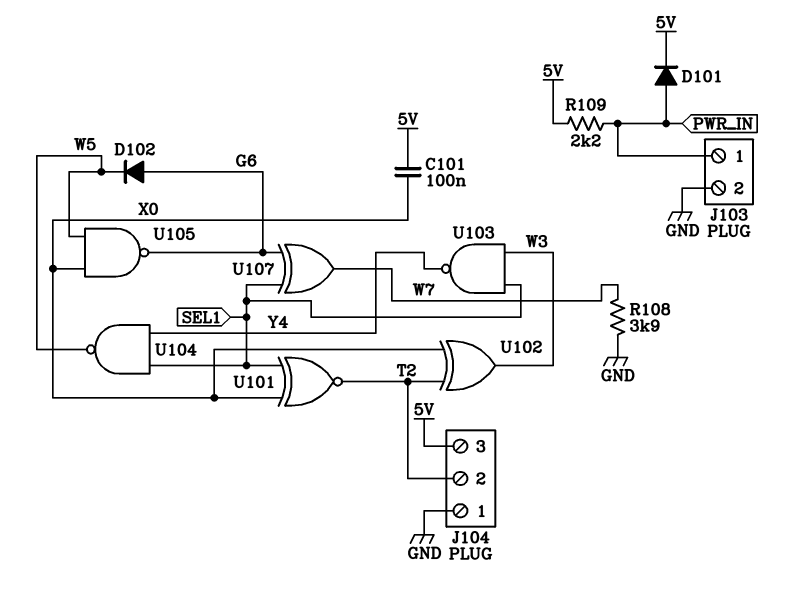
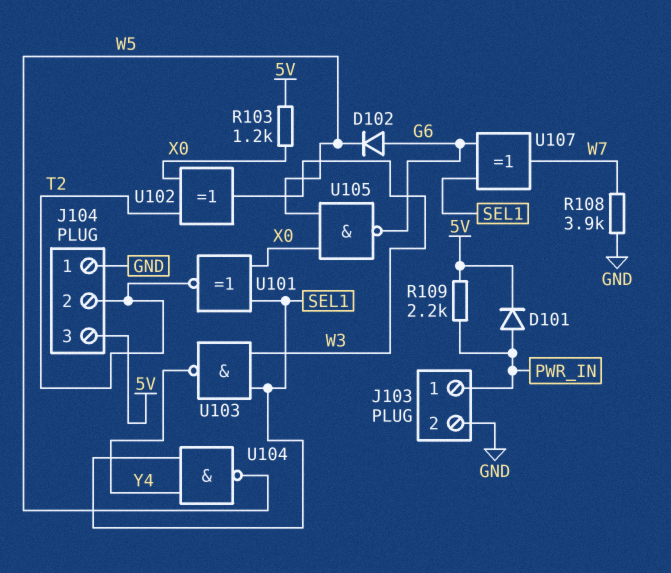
C101: 100nF (5V, X0) -> none
R103: none -> 1.2k (5V, X0)

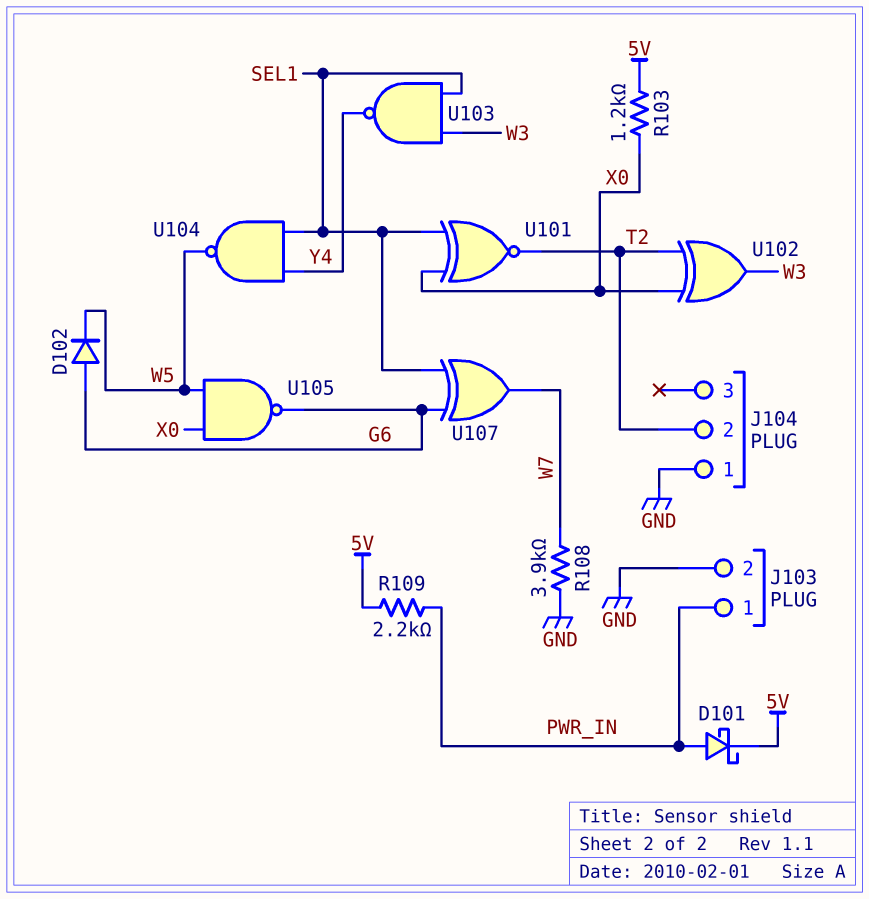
D101: diode (A PWR_IN, K 5V) -> schottky (A PWR_IN, K 5V)
J104 pin 3: 5V -> none

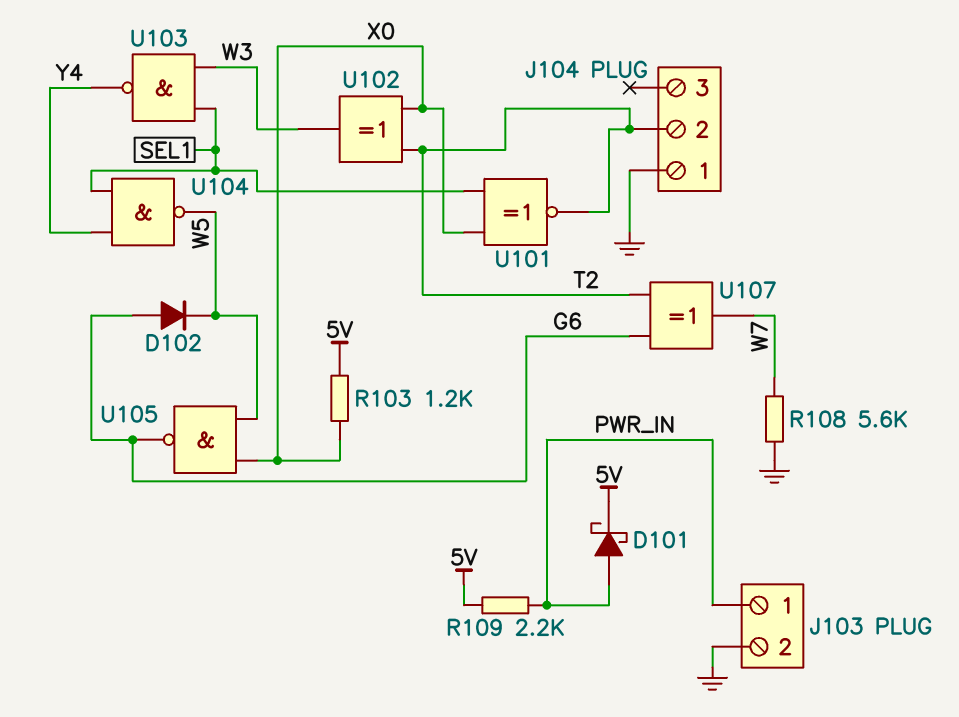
R108: 3.9k (GND, W7) -> 5.6k (GND, W7)
U107: XOR (in G6, in SEL1, out W7) -> XOR (in G6, in T2, out W7)

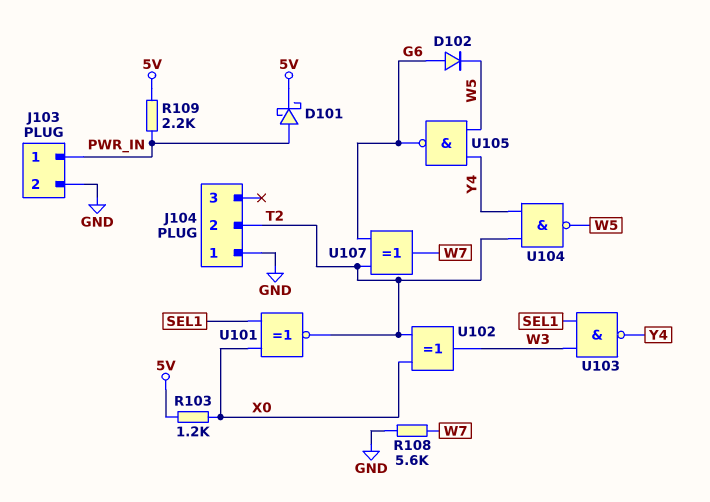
U104: NAND (in SEL1, in Y4, out W5) -> NAND (in T2, in Y4, out W5)
U105: NAND (in W5, in X0, out G6) -> NAND (in W5, in Y4, out G6)

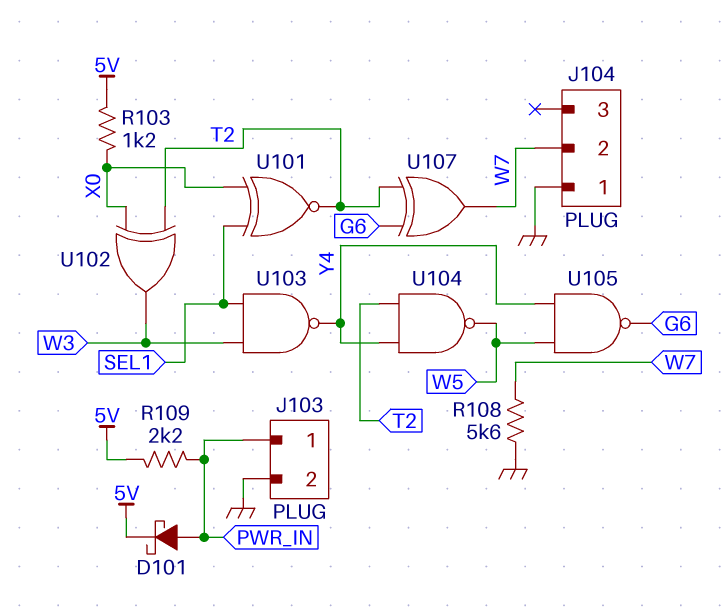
D102: diode (A G6, K W5) -> none
J104 pin 2: T2 -> W7

